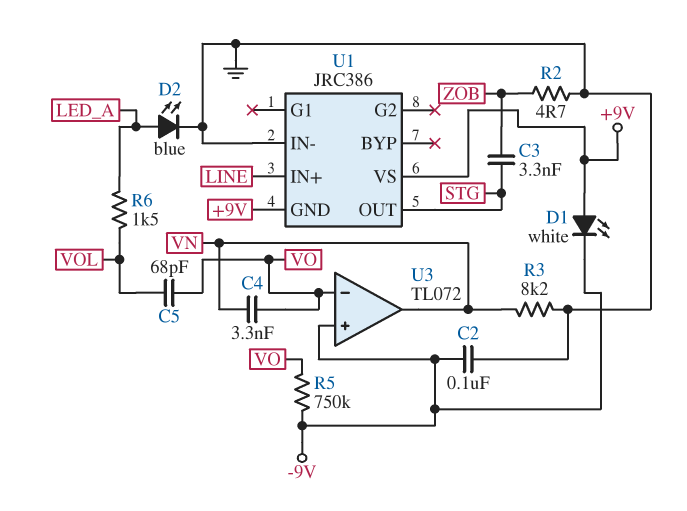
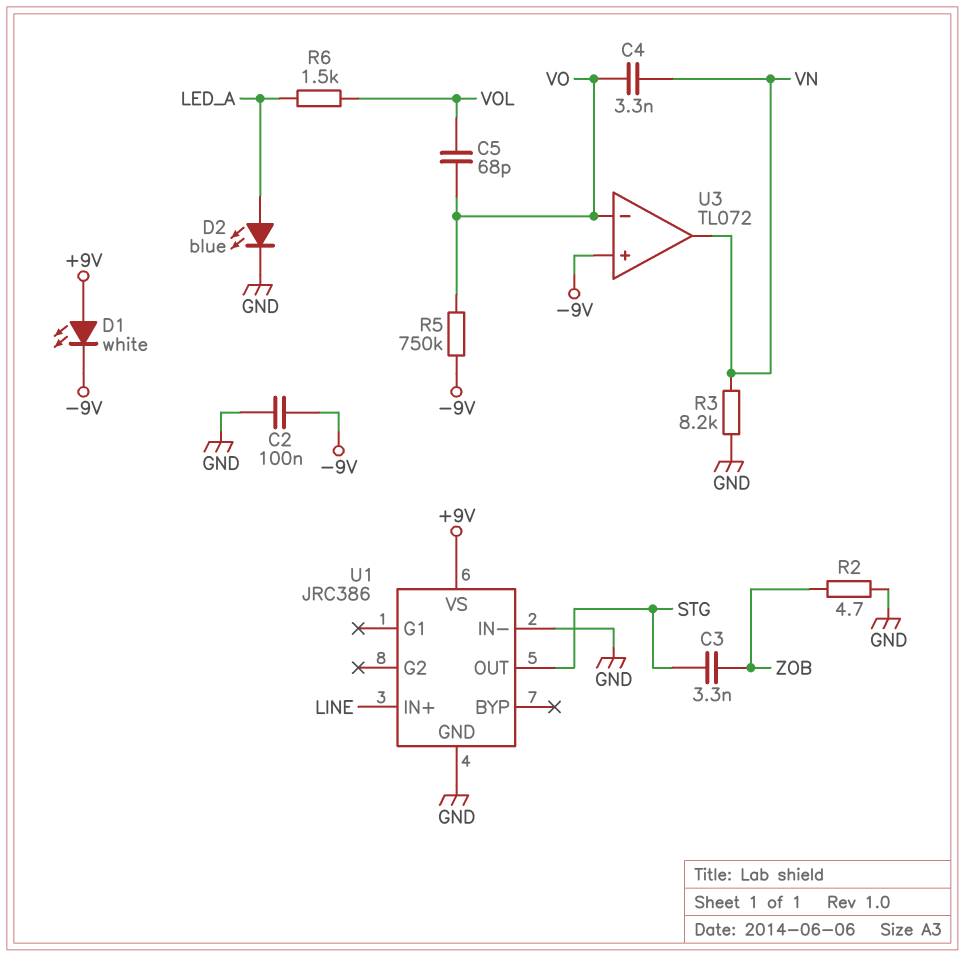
U1 pin GND: +9V -> GND

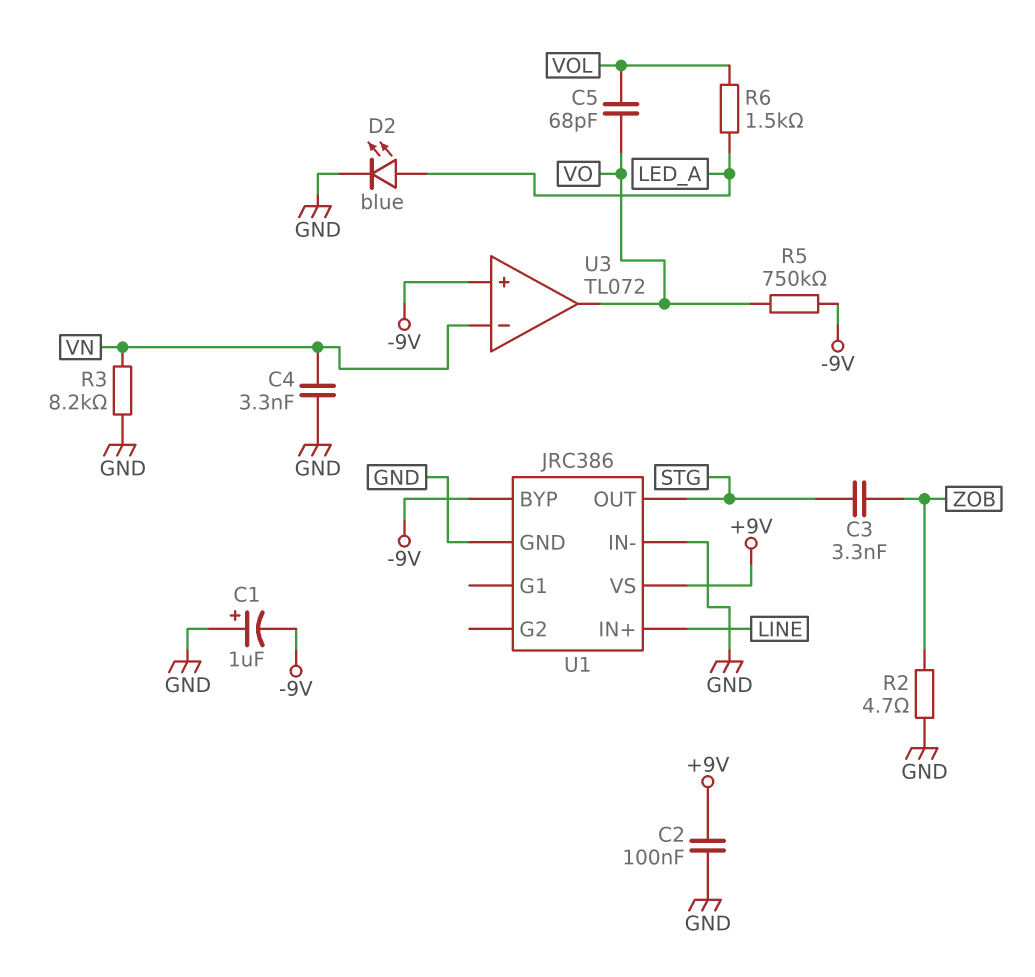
C1: none -> 1uF (plus GND, minus -9V)
C2: 100nF (-9V, GND) -> 100nF (+9V, GND)
C4: 3.3nF (VN, VO) -> 3.3nF (GND, VN)
D1: LED white (A +9V, K -9V) -> none
U1 pin BYP: none -> -9V
U3 pin in-: VO -> VN
U3 pin out: VN -> VO

